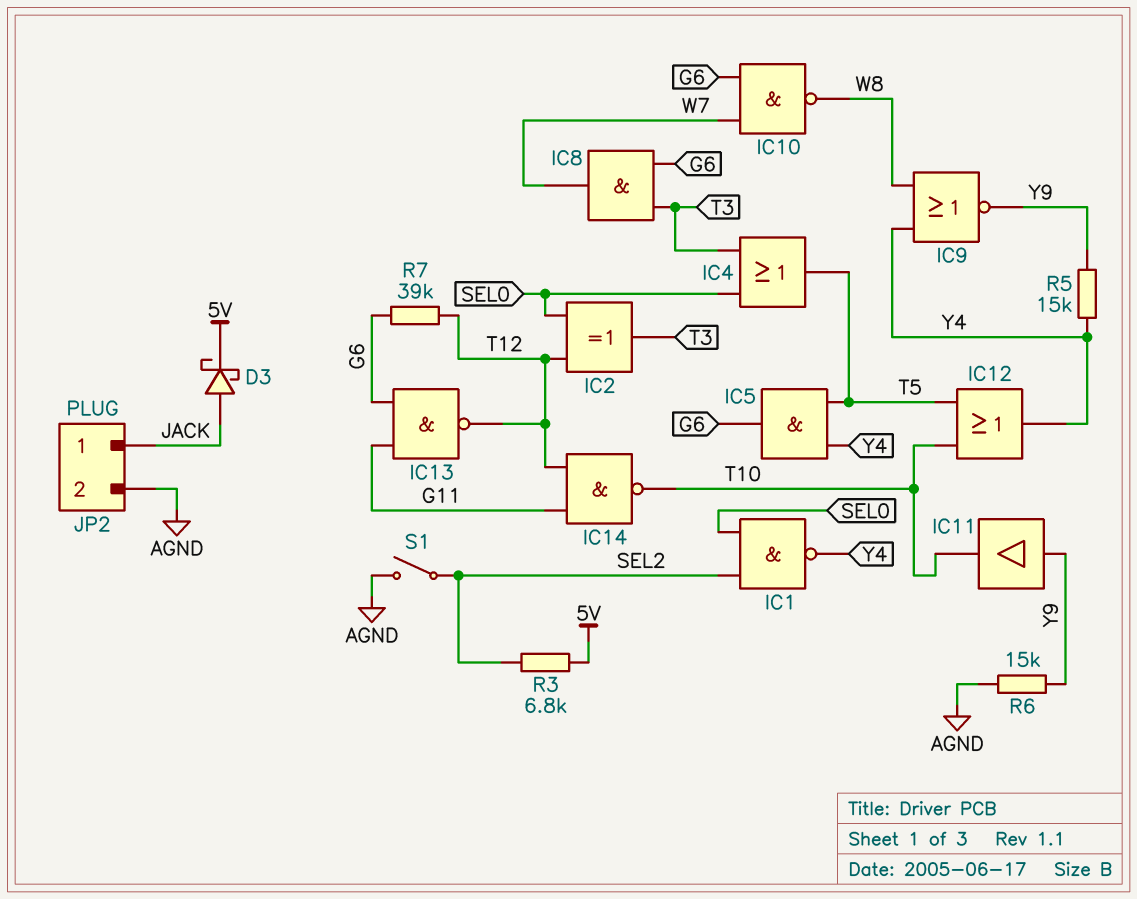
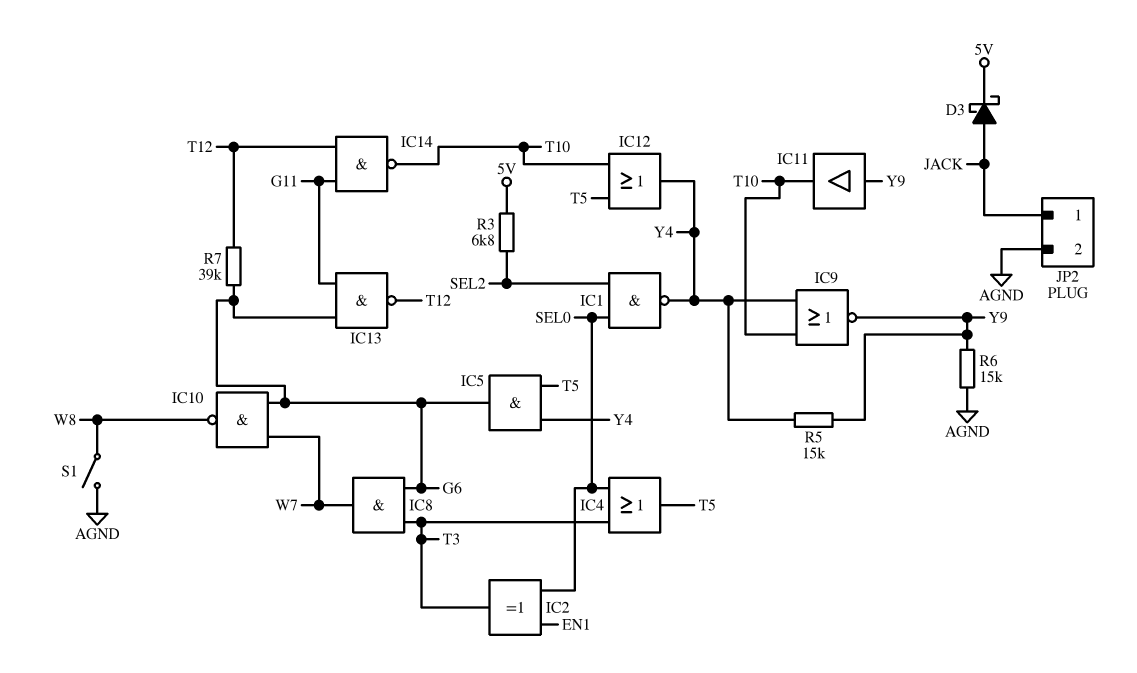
IC2: XOR (in SEL0, in T12, out T3) -> XOR (in EN1, in SEL0, out T3)
IC9: NOR (in W8, in Y4, out Y9) -> NOR (in T10, in Y4, out Y9)
S1: switch (AGND, SEL2) -> switch (AGND, W8)

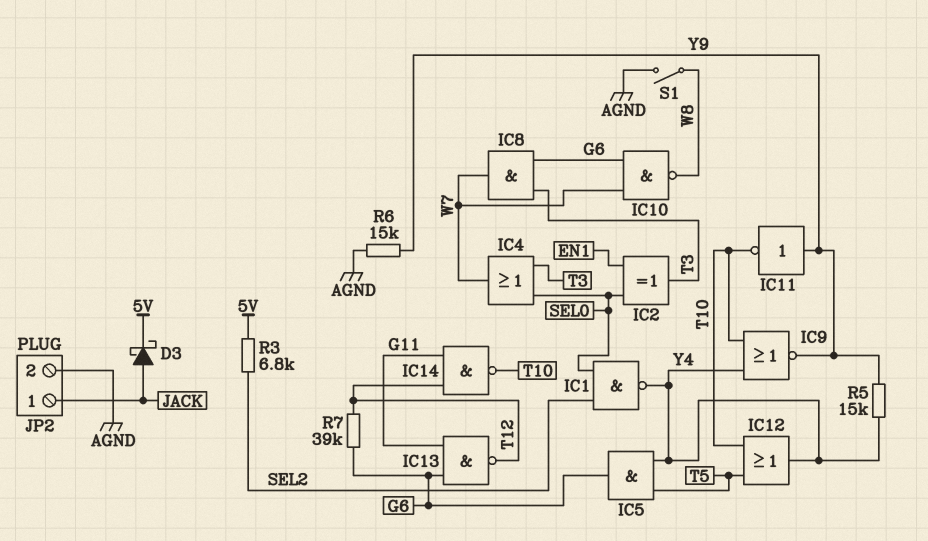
IC4: OR (in SEL0, in T3, out T5) -> OR (in SEL0, in T3, out W7)
IC11: buffer (in Y9, out T10) -> NOT (in Y9, out T10)

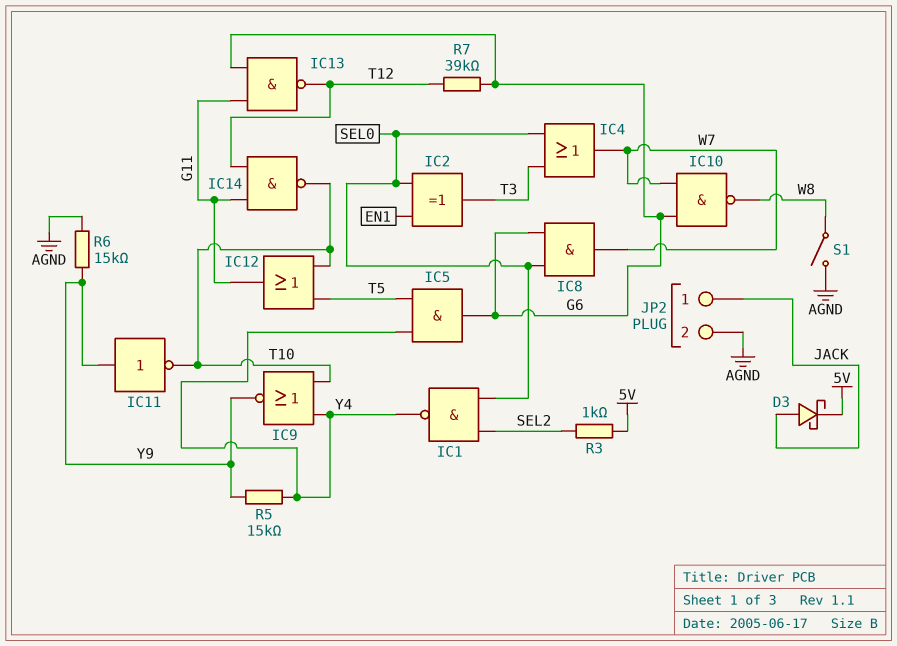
IC8: AND (in G6, in T3, out W7) -> AND (in G6, in SEL0, out W7)
IC12: OR (in T5, in T10, out Y4) -> OR (in T5, in T10, out G11)
R3: 6.8k (5V, SEL2) -> 1k (5V, SEL2)

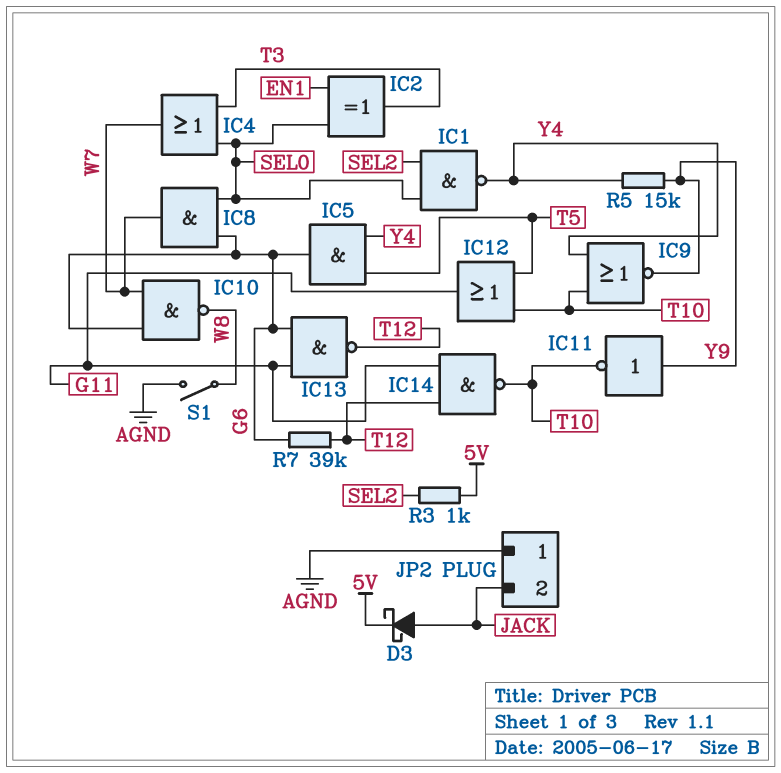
JP2 pin 1: JACK -> AGND
JP2 pin 2: AGND -> JACK
R6: 15k (AGND, Y9) -> none

